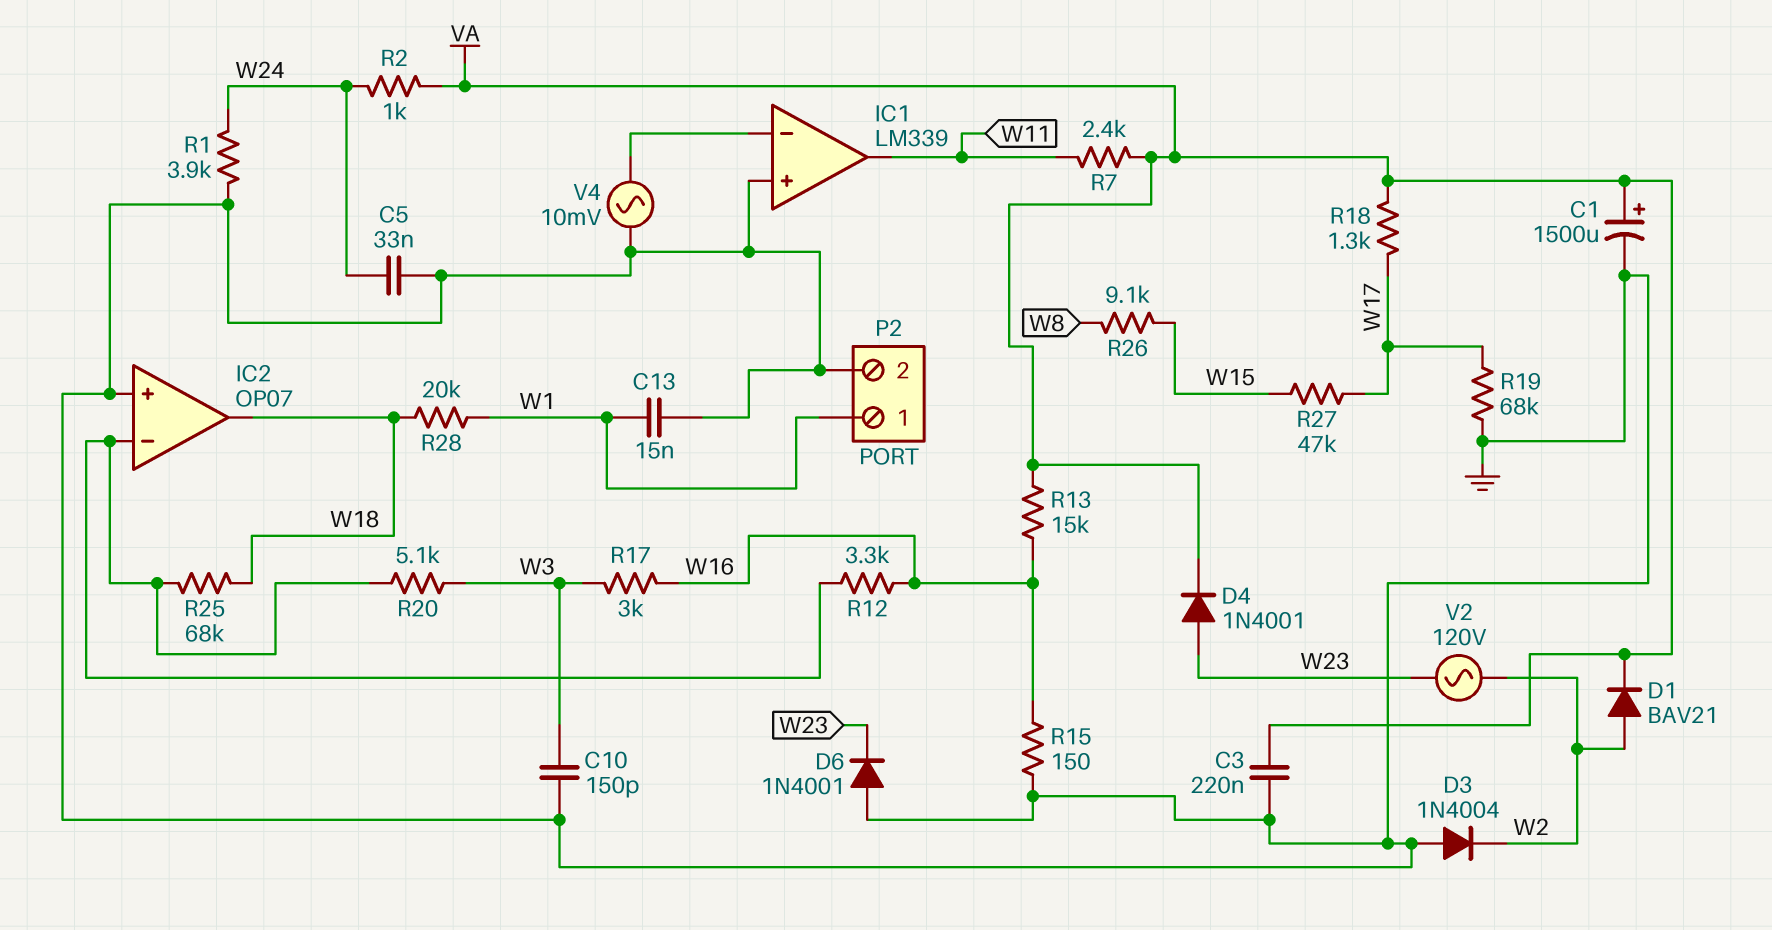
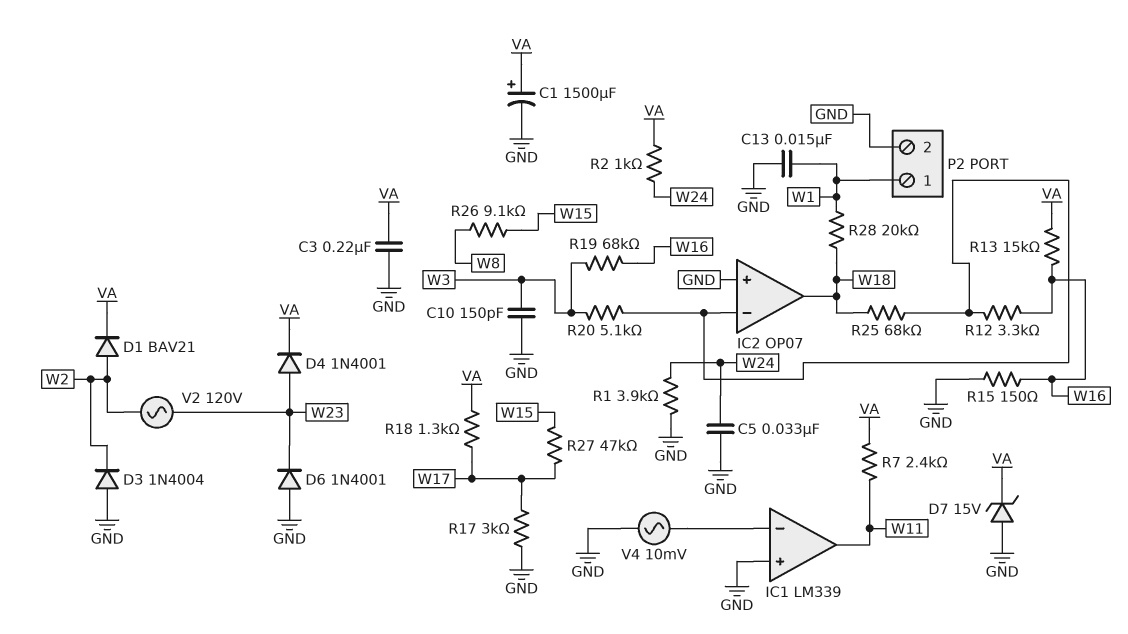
D7: none -> zener 15V (A GND, K VA)
R17: 3k (W3, W16) -> 3k (GND, W17)
R19: 68k (GND, W17) -> 68k (W3, W16)

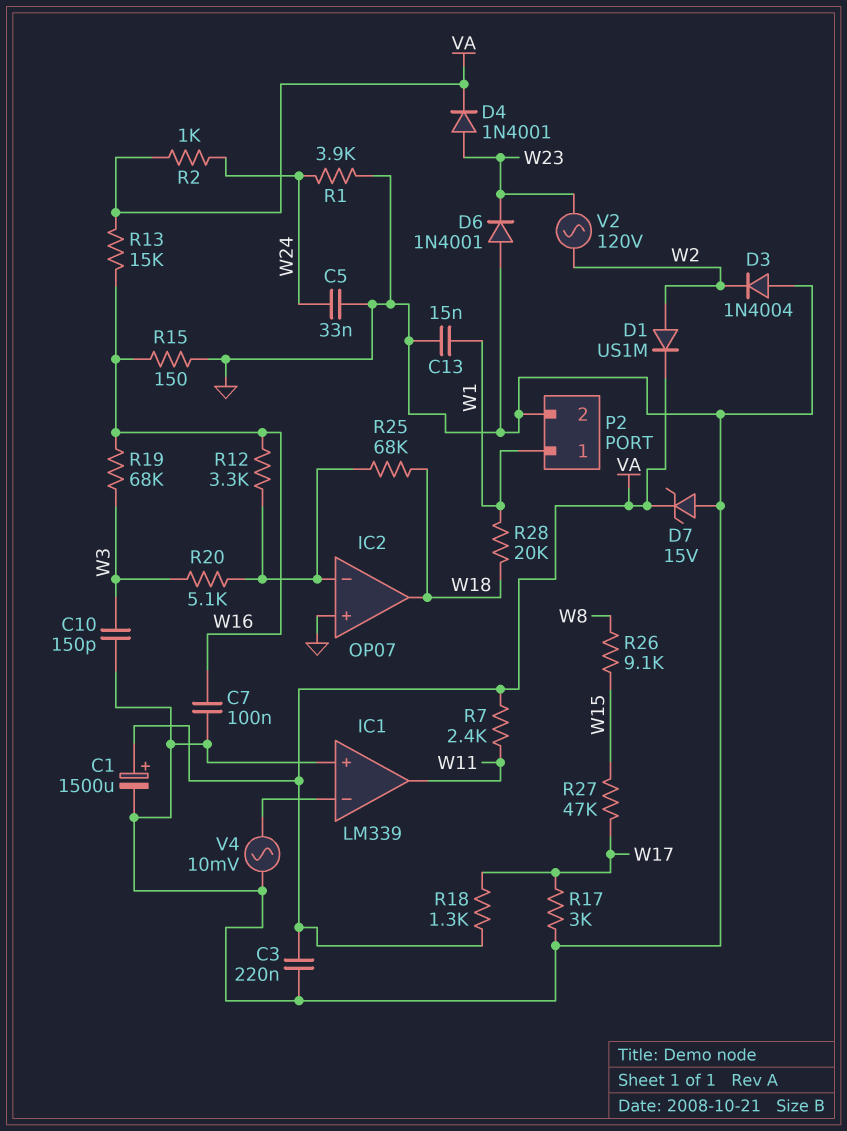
C7: none -> 100nF (GND, W16)
D1: diode BAV21 (A W2, K VA) -> diode US1M (A W2, K VA)

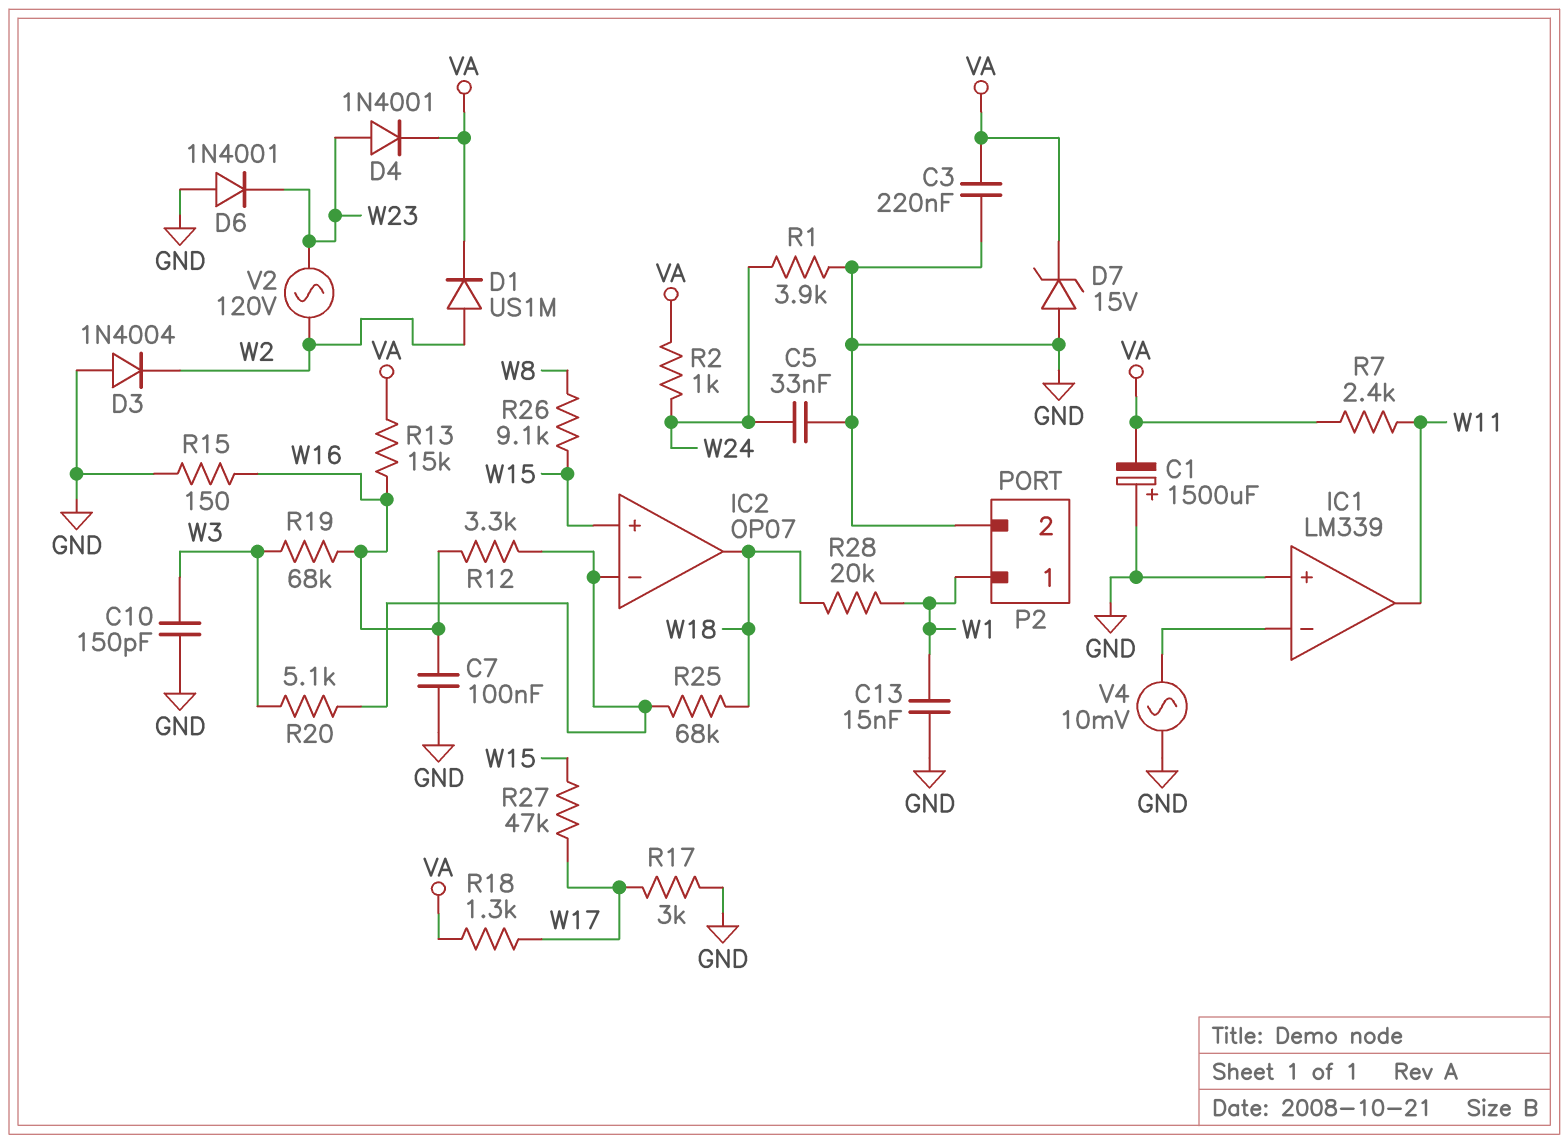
C1: 1500uF (plus VA, minus GND) -> 1500uF (plus GND, minus VA)
IC2 pin in+: GND -> W15

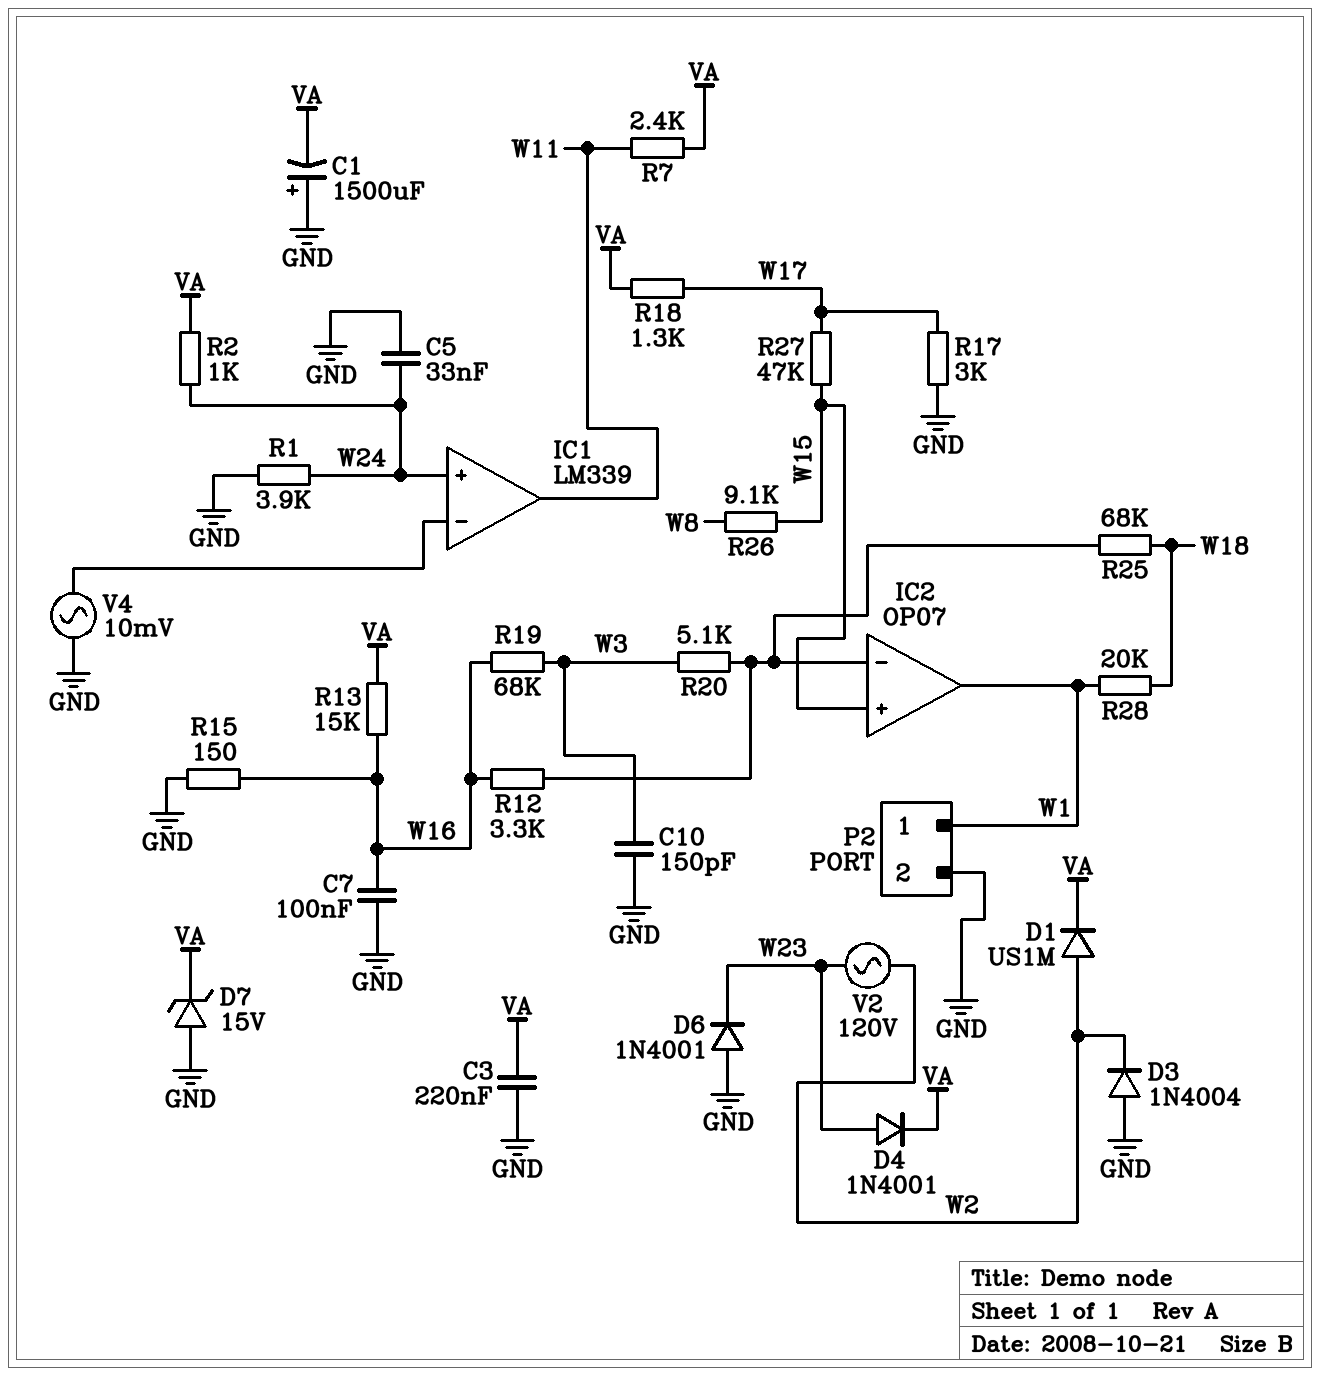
C13: 15nF (GND, W1) -> none
IC1 pin in+: GND -> W24
IC2 pin out: W18 -> W1

